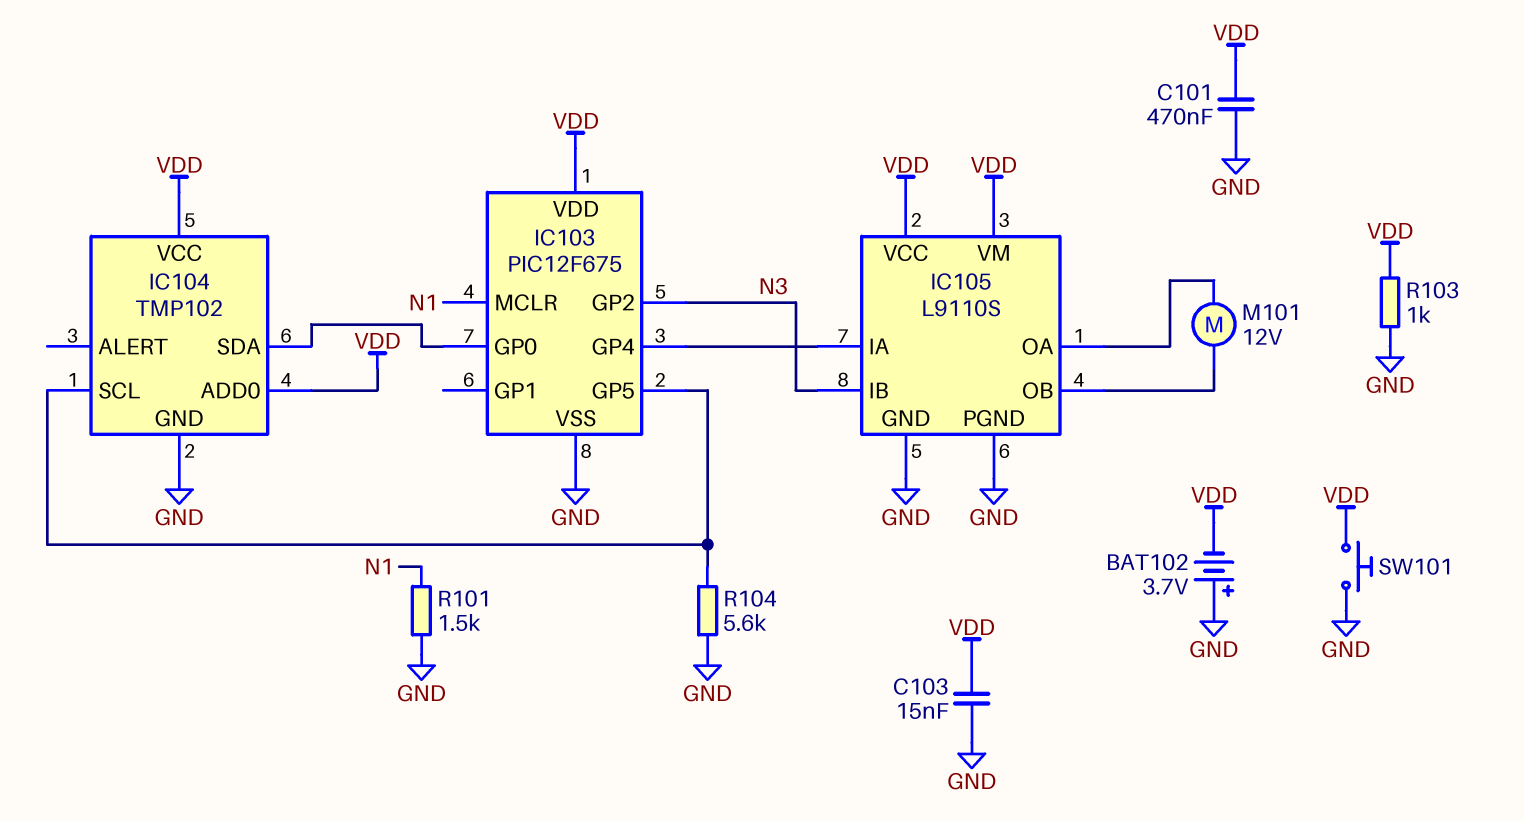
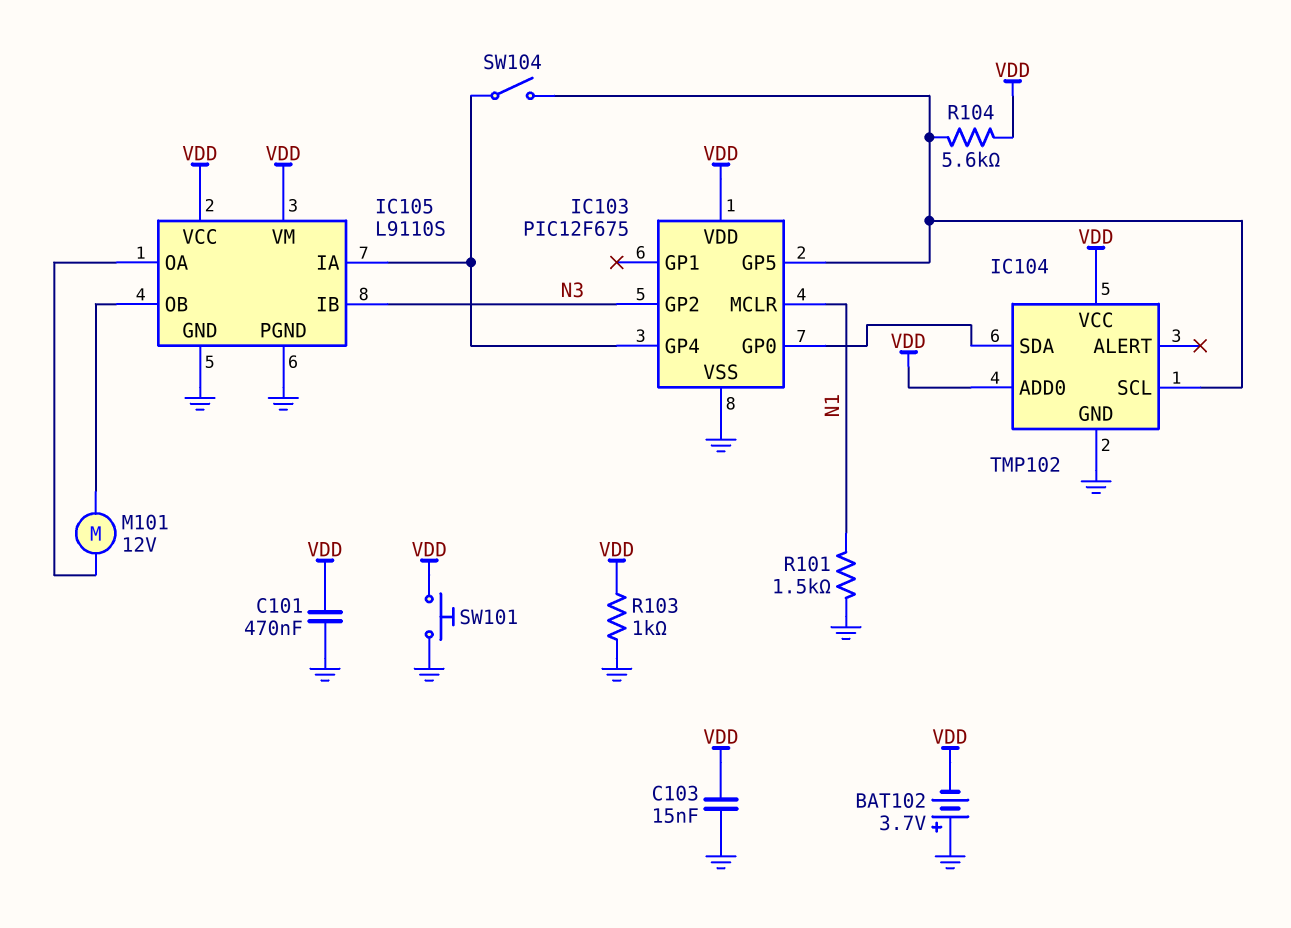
R104: 5.6k (GND, IC103/GP5) -> 5.6k (IC103/GP5, VDD)
SW104: none -> switch (IC103/GP4, IC103/GP5)

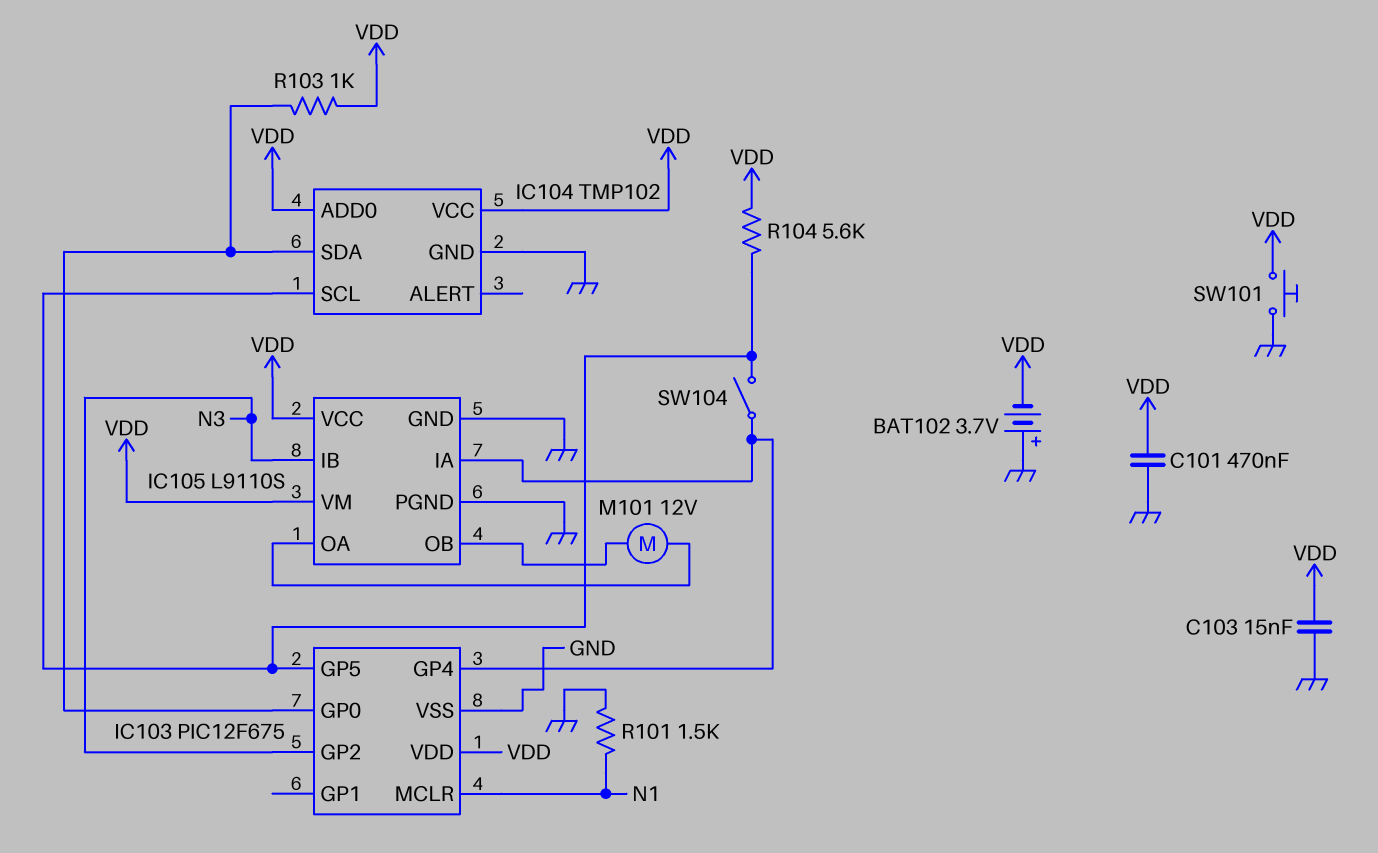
R103: 1k (GND, VDD) -> 1k (IC103/GP0, VDD)

